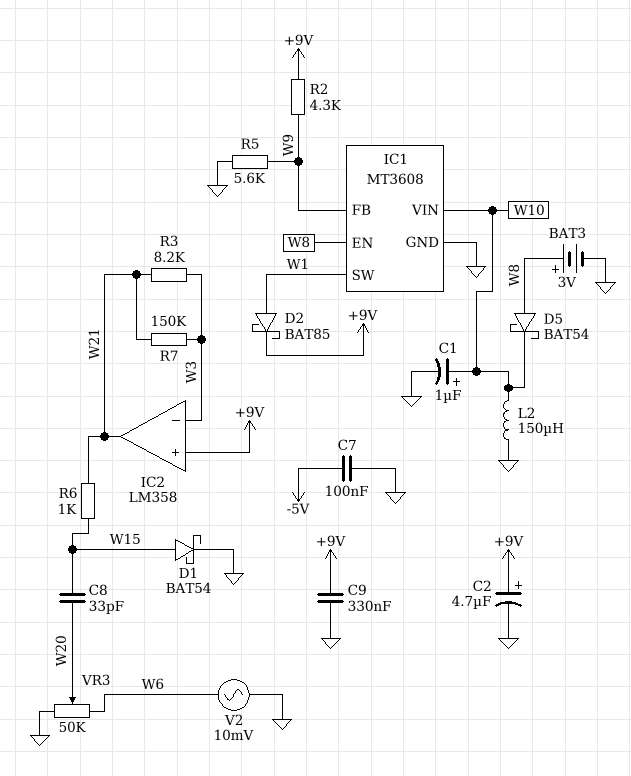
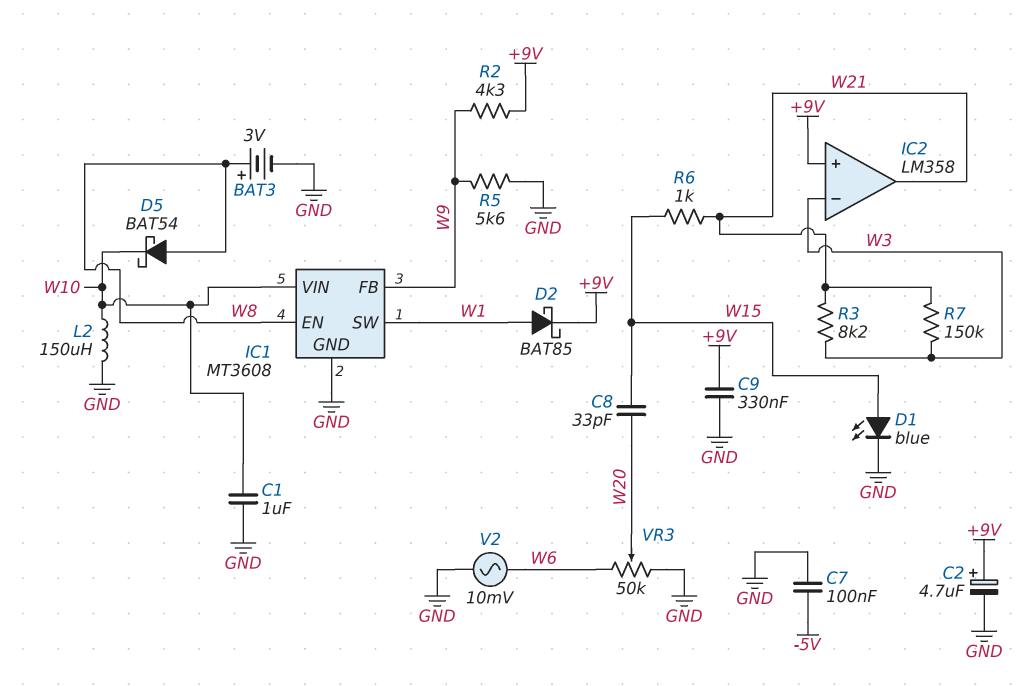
C1: 1uF (plus W10, minus GND) -> 1uF (GND, W10)
D1: schottky BAT54 (A W15, K GND) -> LED blue (A W15, K GND)

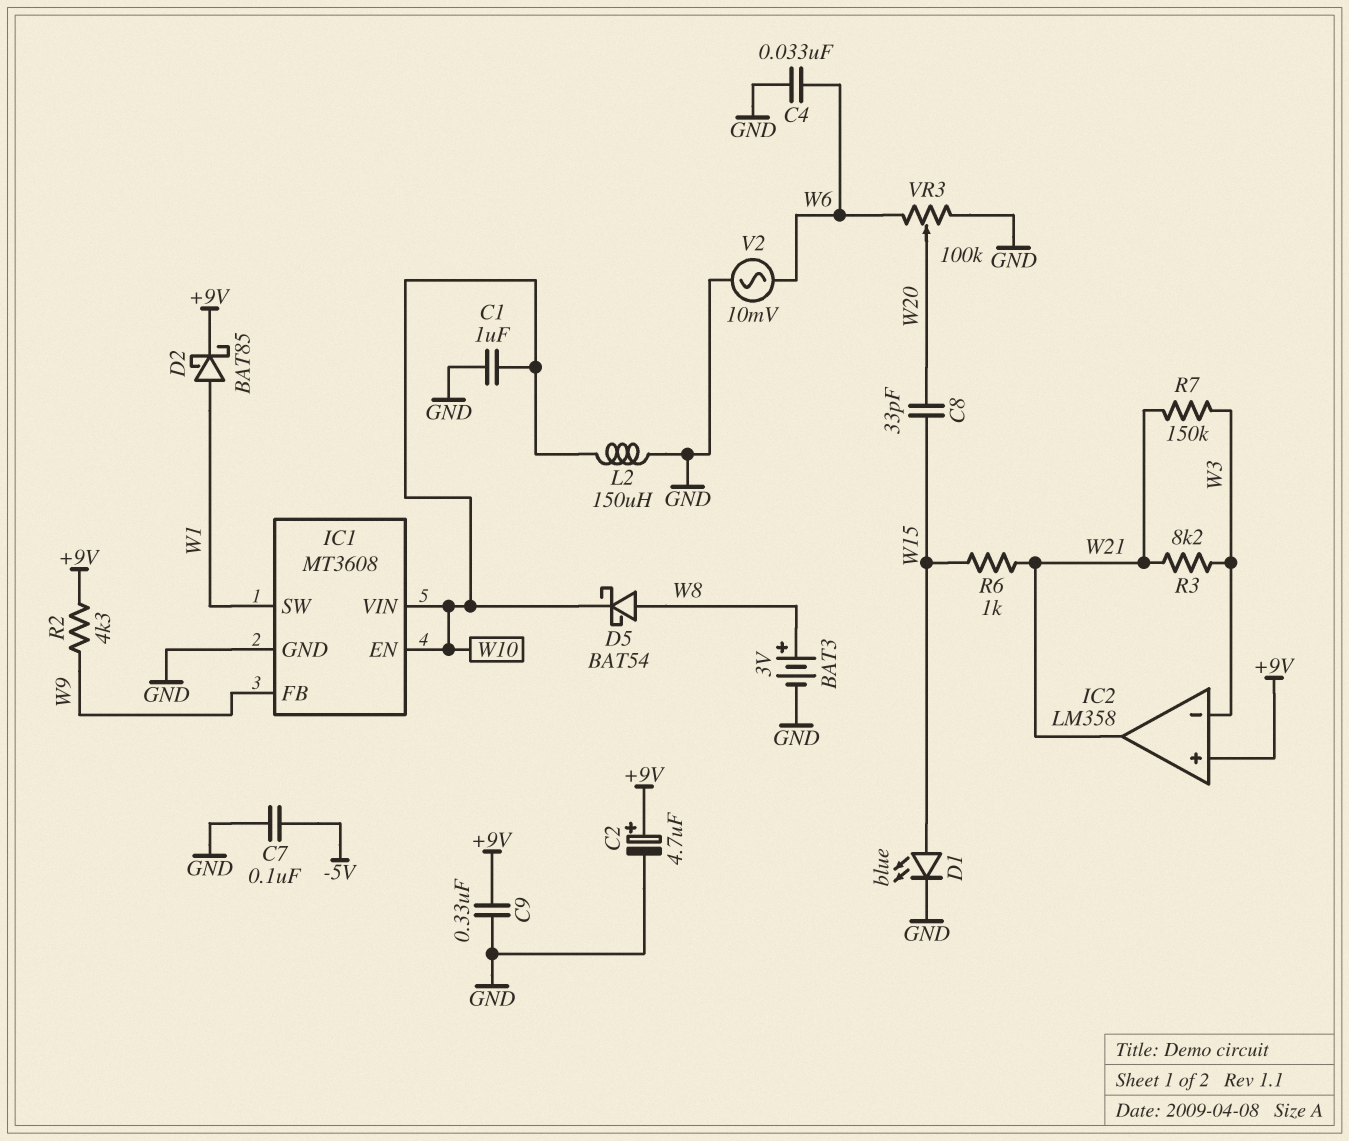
C4: none -> 33nF (GND, W6)
IC1 pin EN: W8 -> W10
R5: 5.6k (GND, W9) -> none
VR3: 50k (GND, W6, wiper W20) -> 100k (GND, W6, wiper W20)

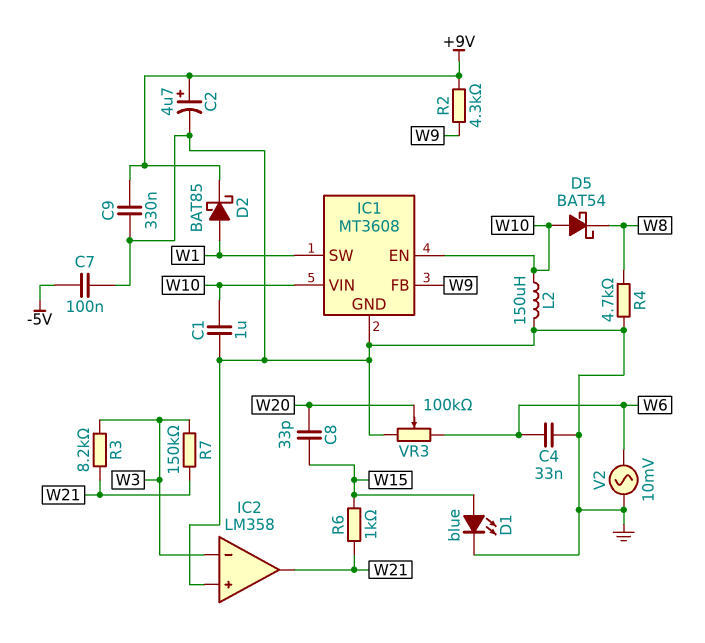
BAT3: 3V (plus W8, minus GND) -> none
D5: schottky BAT54 (A W8, K W10) -> schottky BAT54 (A W10, K W8)
IC2 pin in+: +9V -> GND
R4: none -> 4.7k (GND, W8)

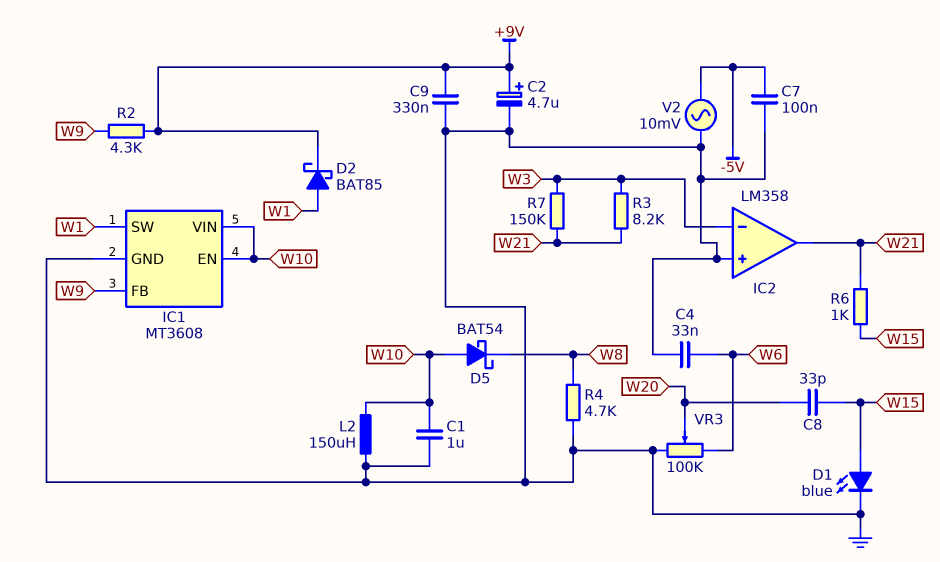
V2: AC 10mV (GND, W6) -> AC 10mV (-5V, GND)

